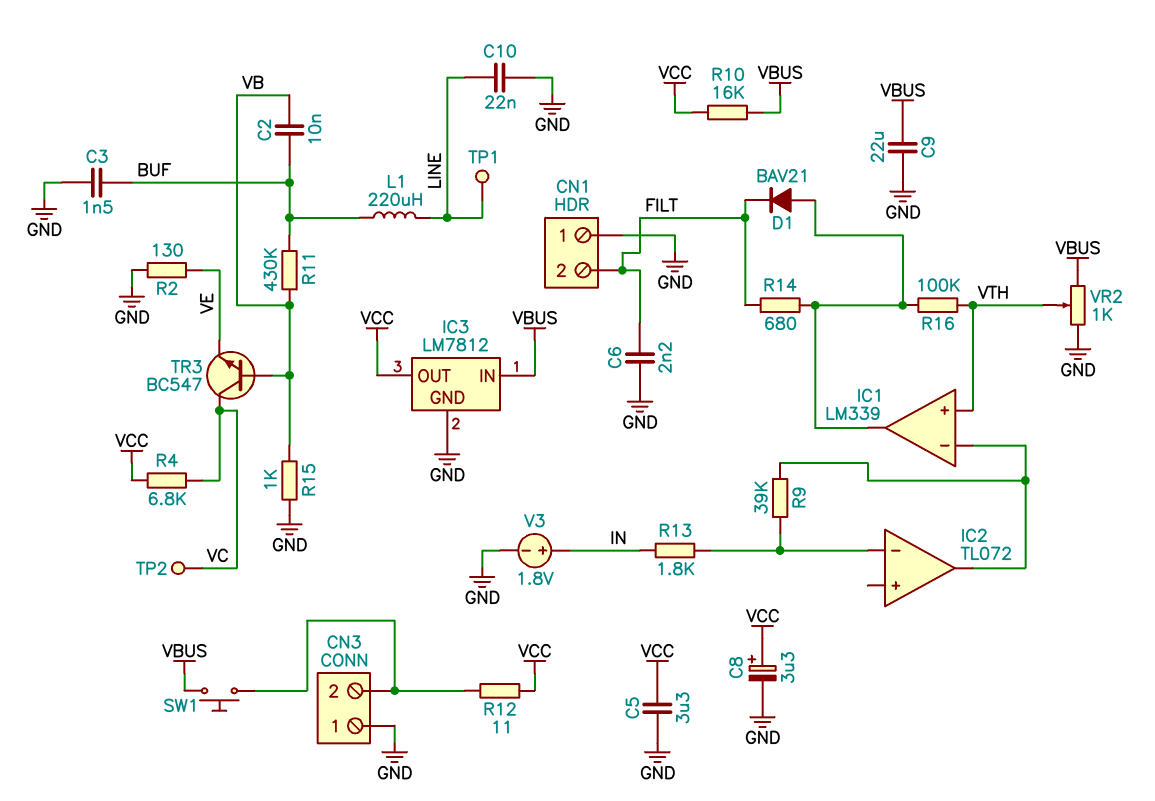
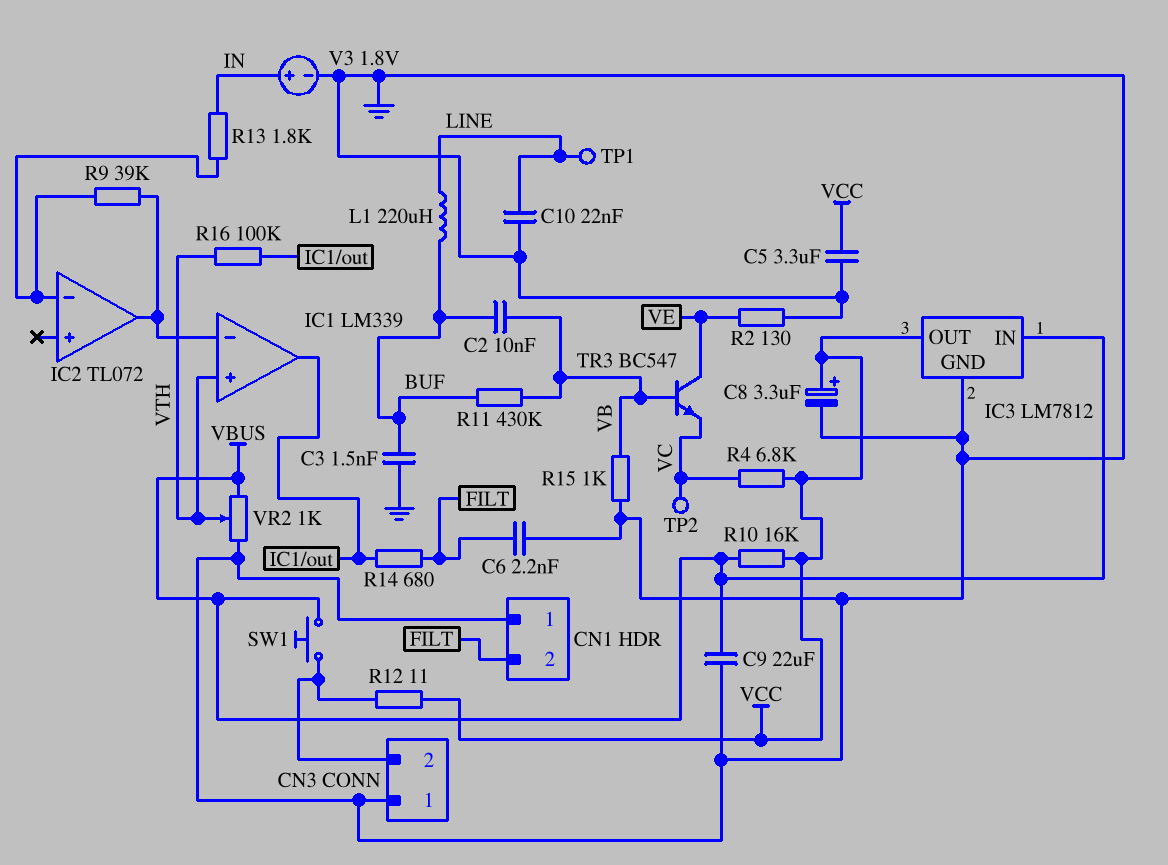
D1: diode BAV21 (A IC1/out, K FILT) -> none
TR3: NPN BC547 (B VB, C VC, E VE) -> NPN BC547 (B VB, C VE, E VC)

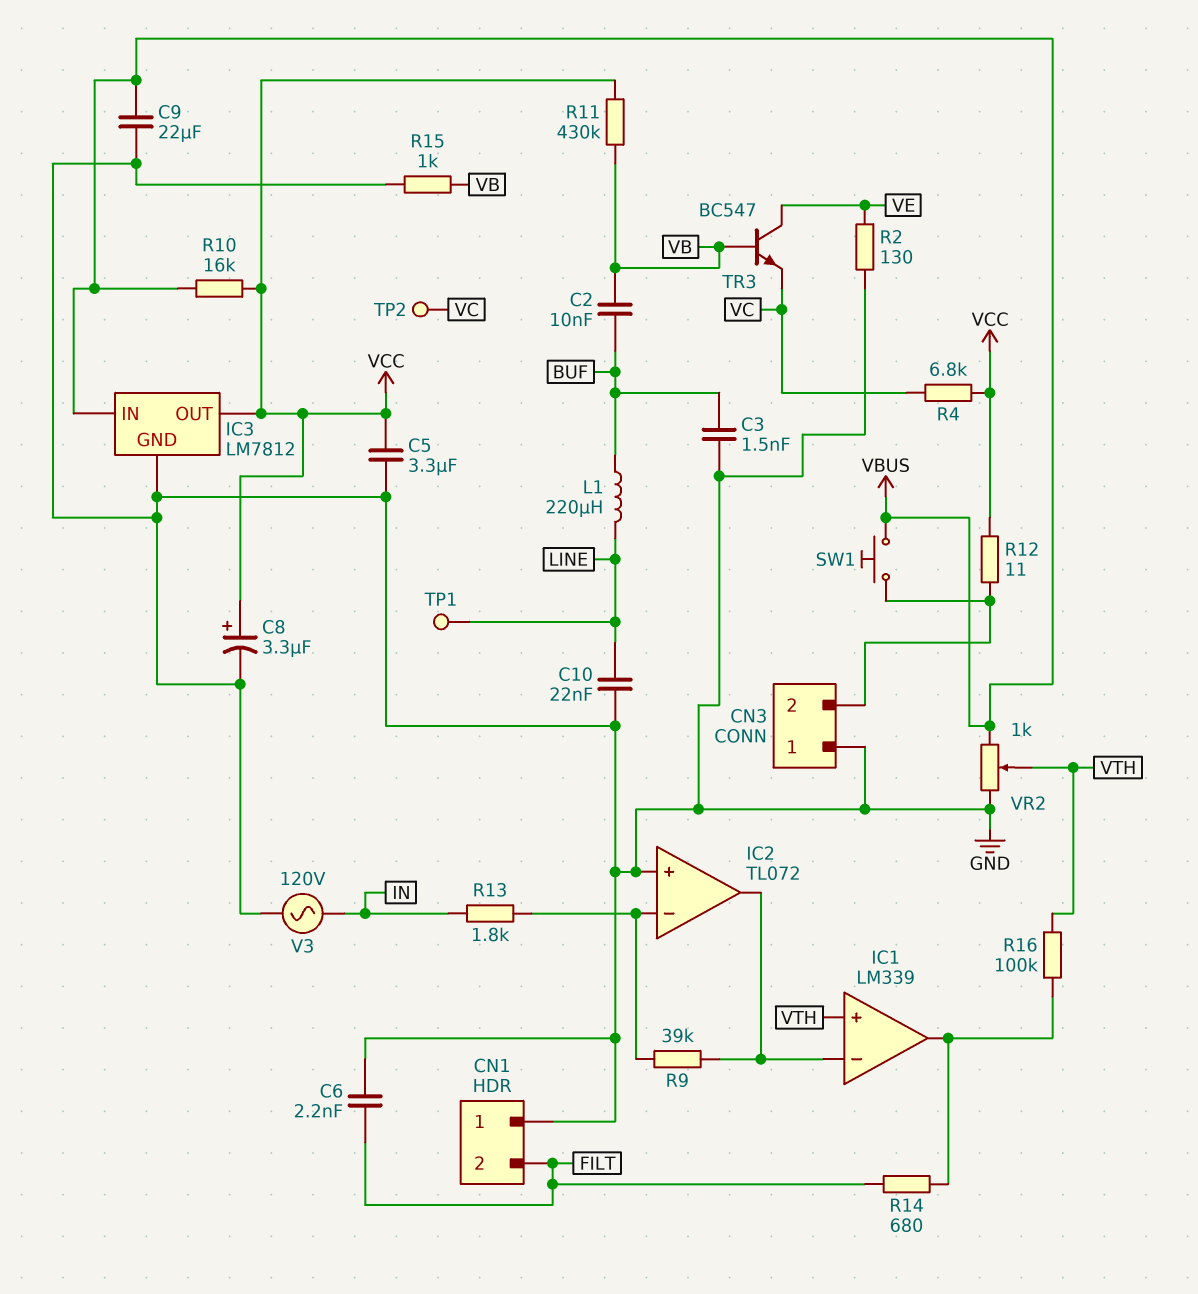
IC2 pin in+: none -> GND
R11: 430k (BUF, VB) -> 430k (VB, VCC)
V3: 1.8V (plus IN, minus GND) -> AC 120V (GND, IN)

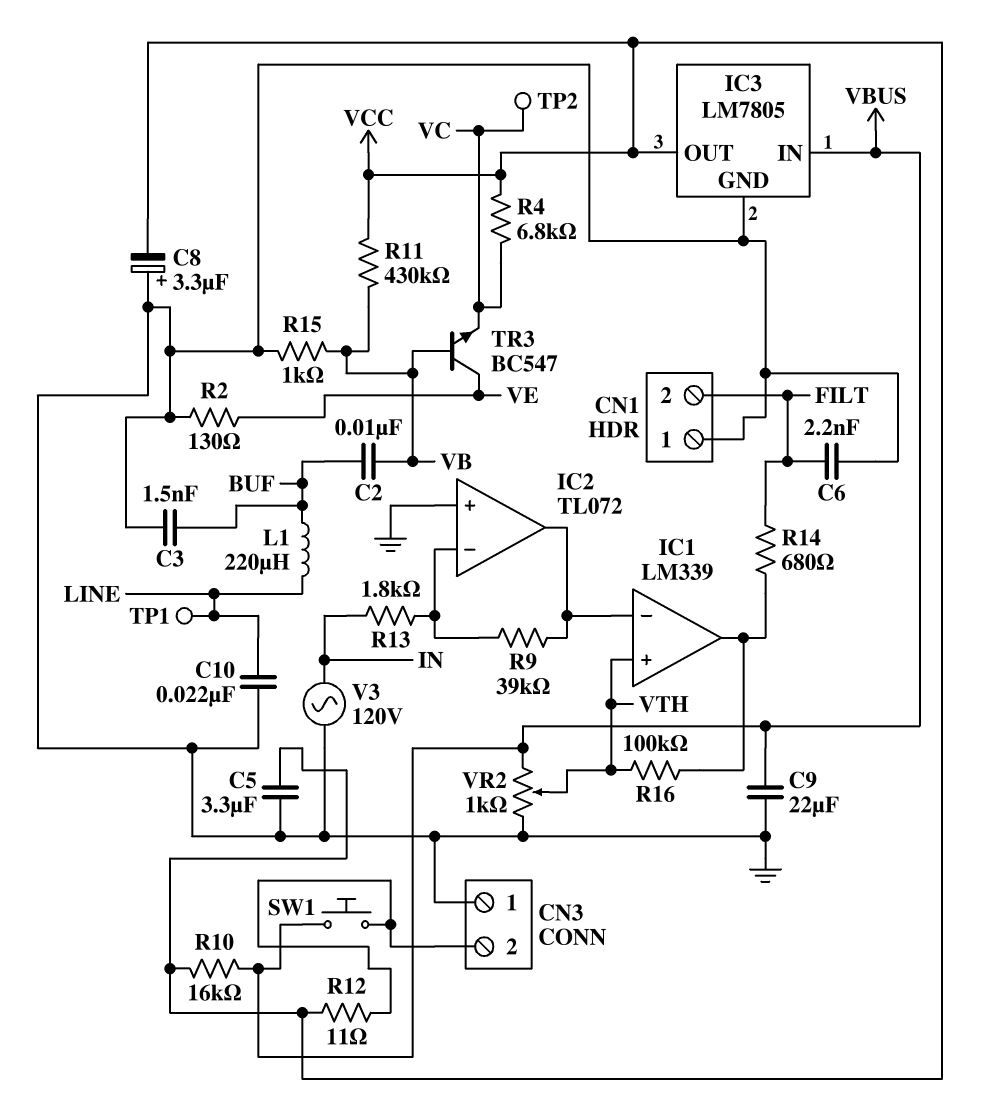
C8: 3.3uF (plus VCC, minus GND) -> 3.3uF (plus GND, minus VCC)
IC3: LM7812 -> LM7805

